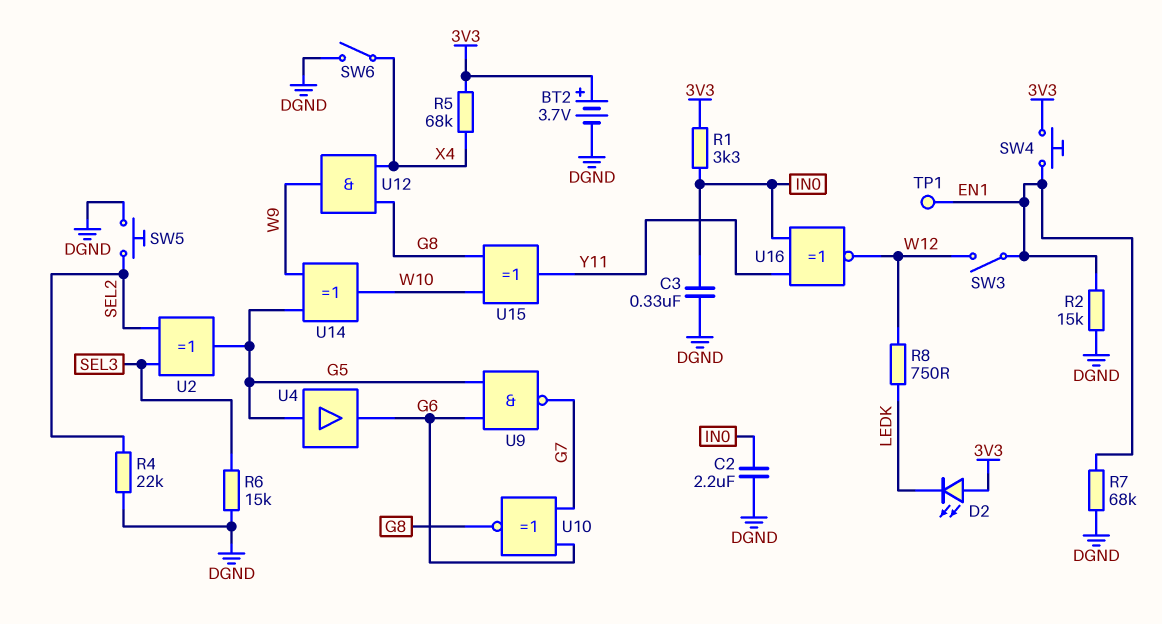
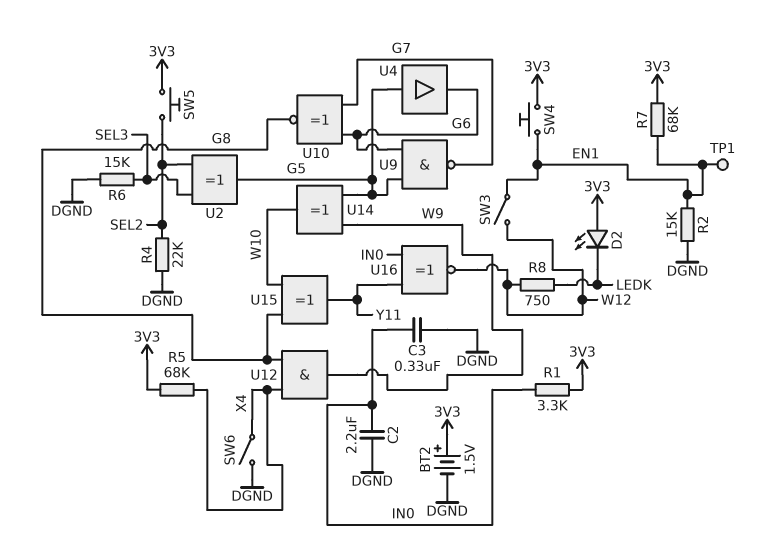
BT2: 3.7V (plus 3V3, minus DGND) -> 1.5V (plus 3V3, minus DGND)
R7: 68k (DGND, EN1) -> 68k (3V3, EN1)
SW5: button (DGND, SEL2) -> button (3V3, SEL2)

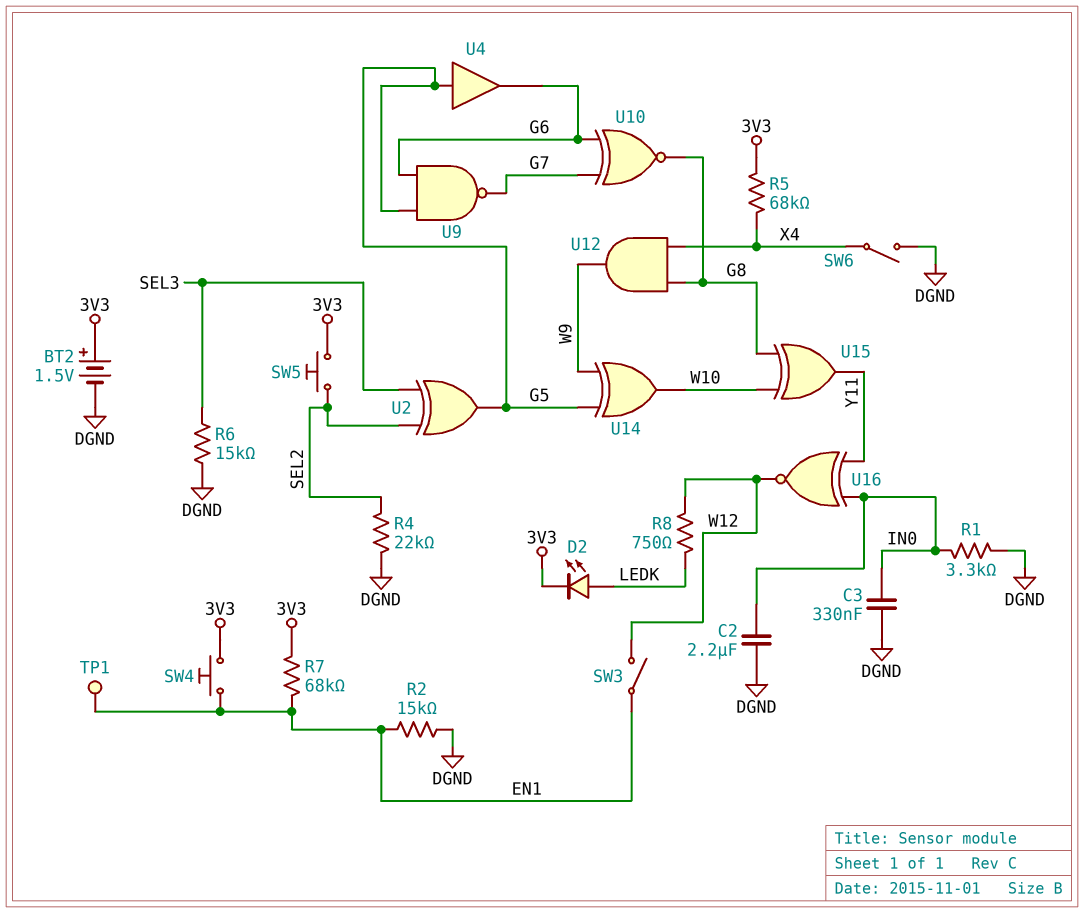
D2: LED (A 3V3, K LEDK) -> LED (A LEDK, K 3V3)
R1: 3.3k (3V3, IN0) -> 3.3k (DGND, IN0)

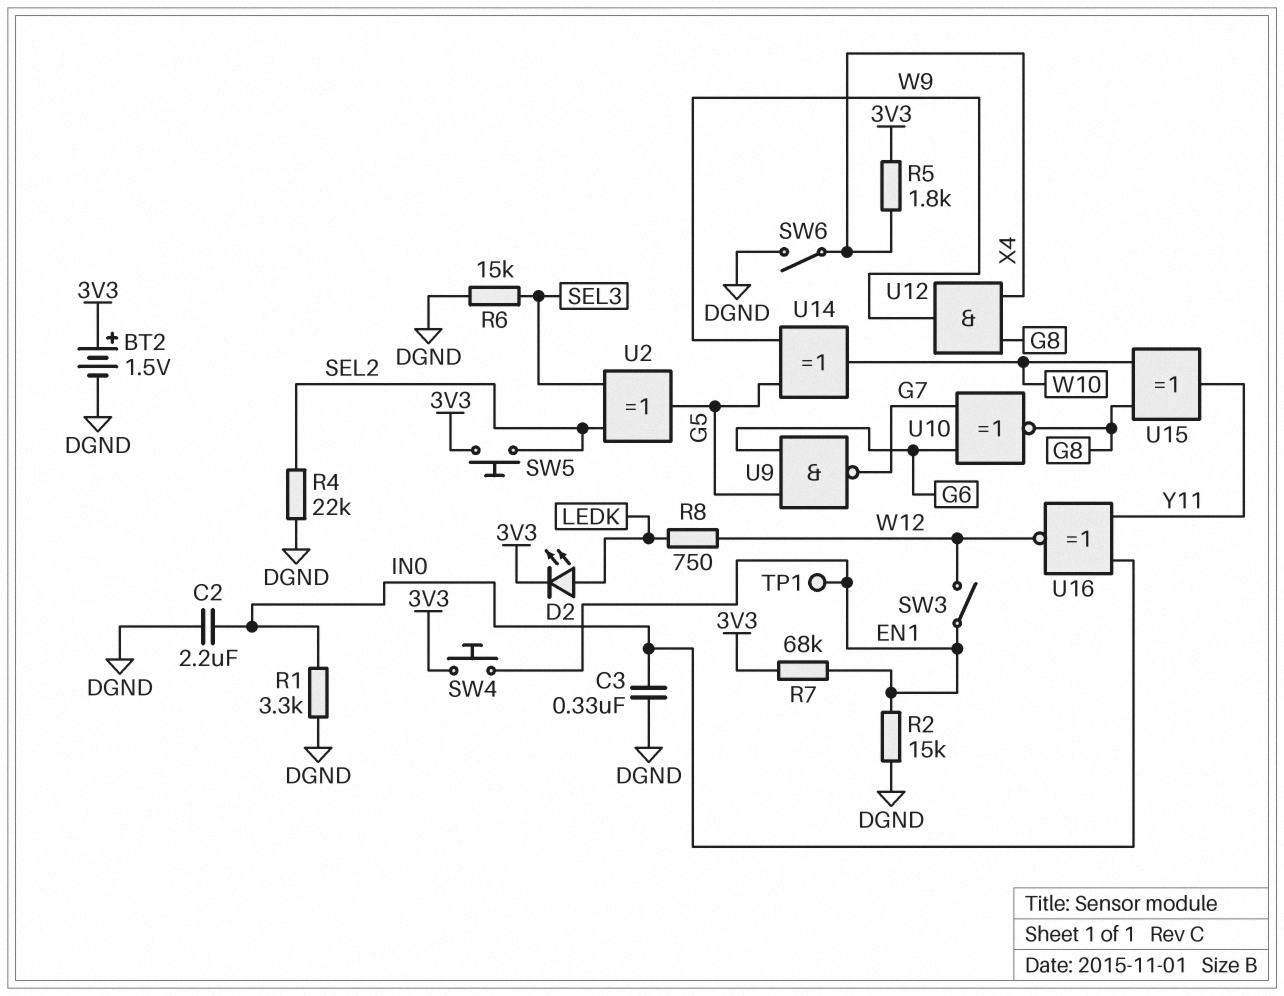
R5: 68k (3V3, X4) -> 1.8k (3V3, X4)
U4: buffer (in G5, out G6) -> none

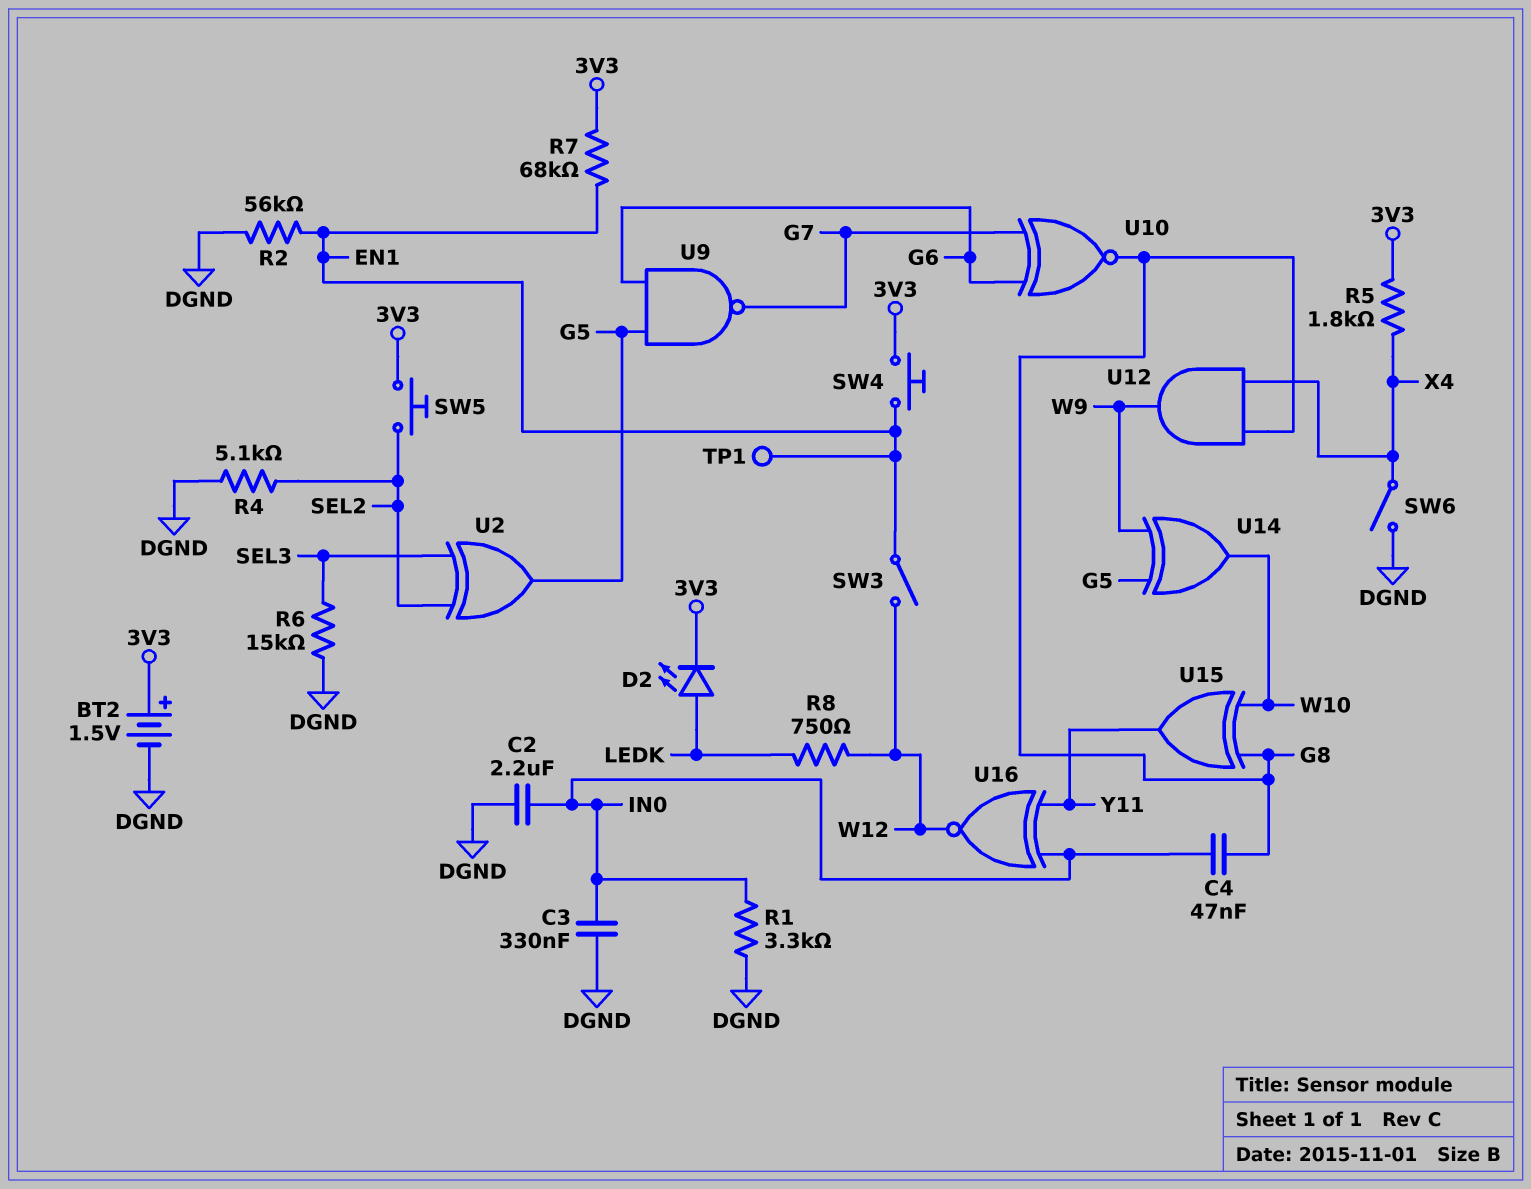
C4: none -> 47nF (G8, IN0)
R2: 15k (DGND, EN1) -> 56k (DGND, EN1)
R4: 22k (DGND, SEL2) -> 5.1k (DGND, SEL2)

